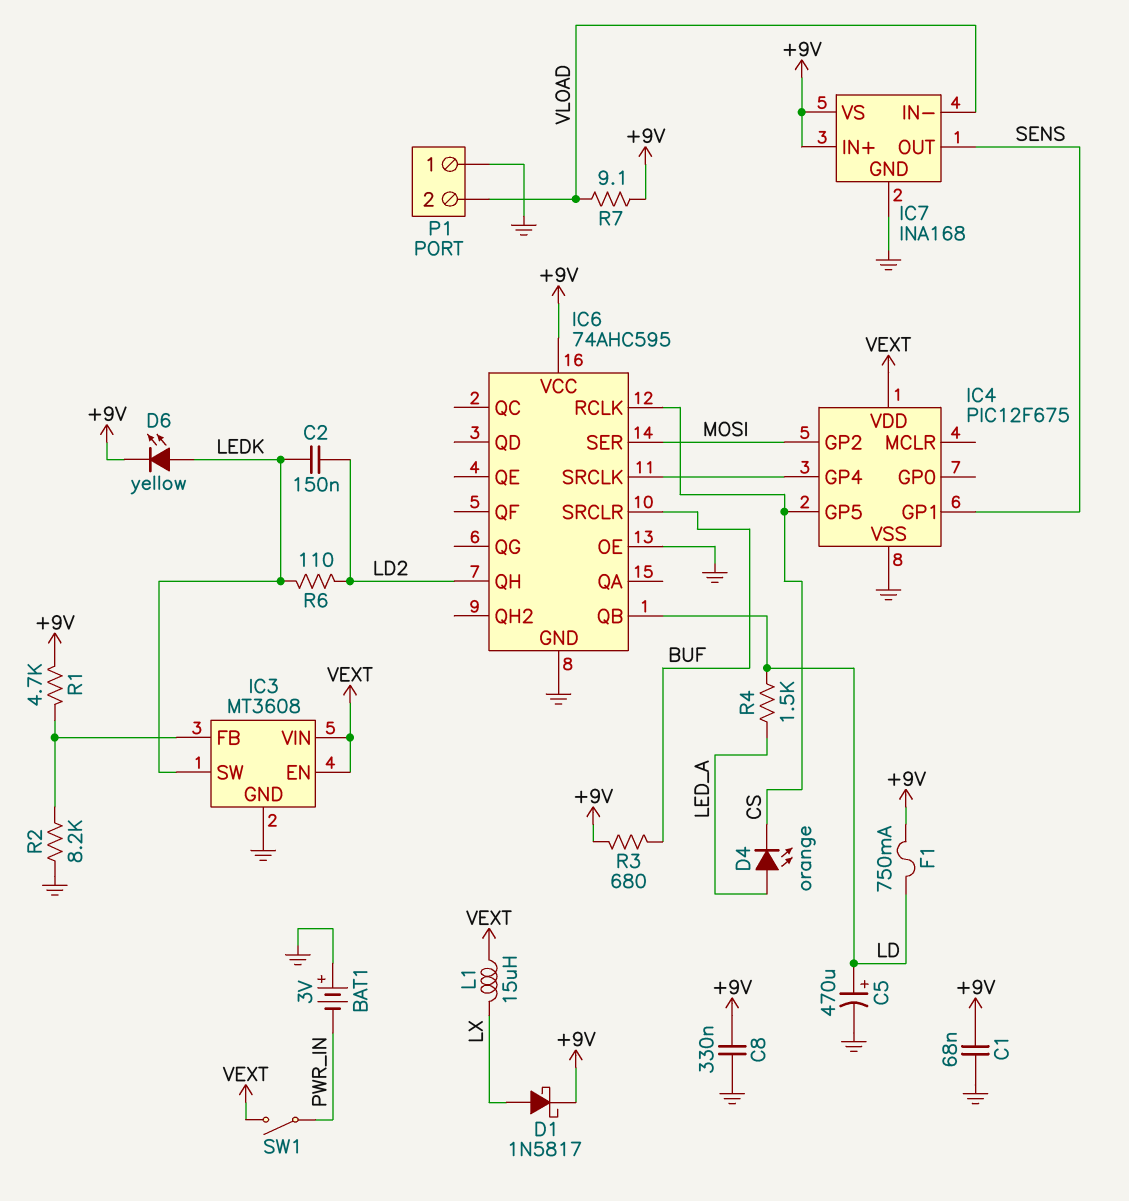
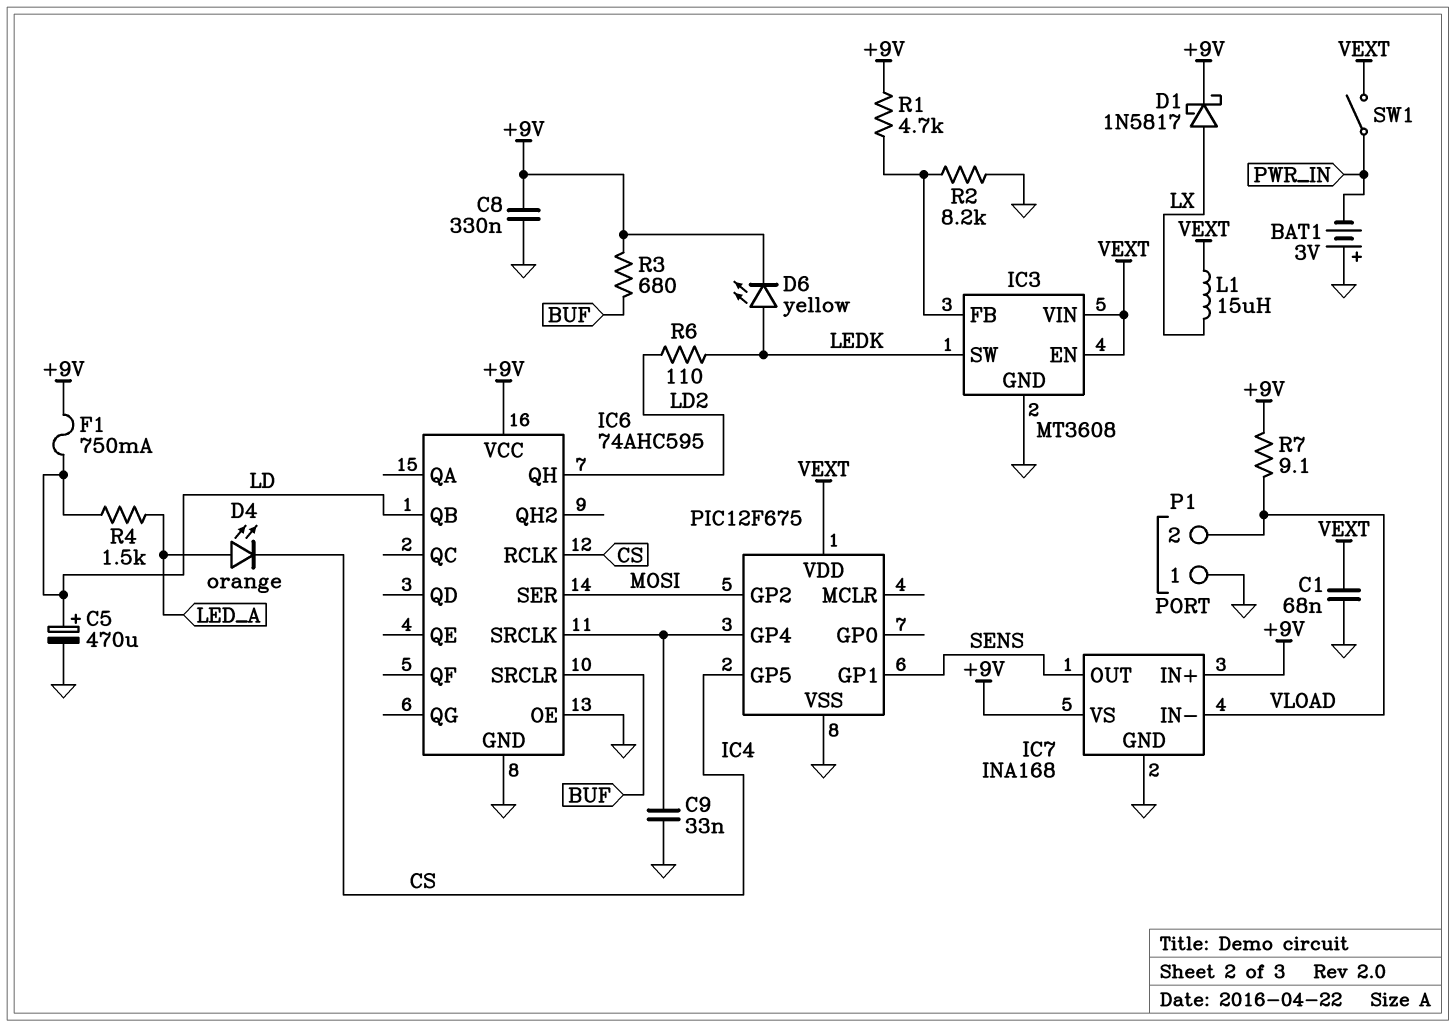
C1: 68nF (+9V, GND) -> 68nF (GND, VEXT)
C2: 150nF (LD2, LEDK) -> none
C9: none -> 33nF (GND, IC4/GP4)

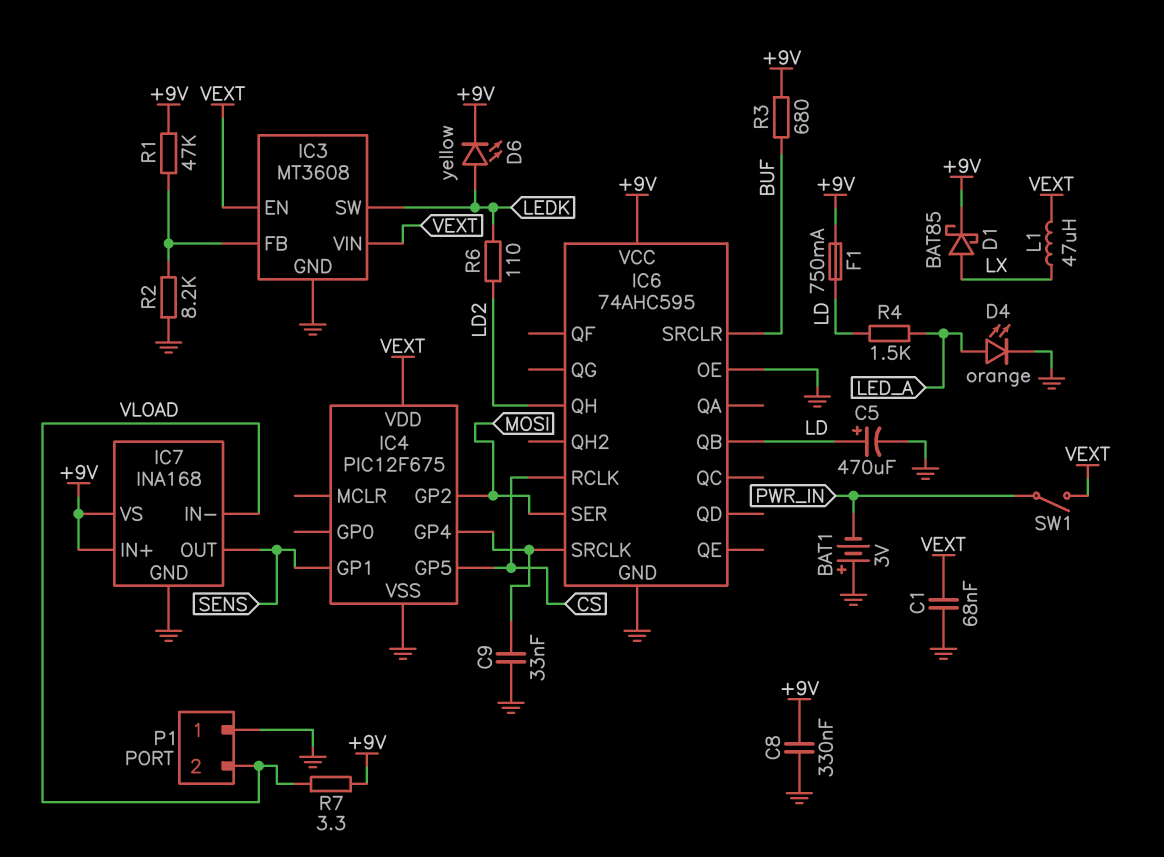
D1: schottky 1N5817 (A LX, K +9V) -> schottky BAT85 (A LX, K +9V)
D4: LED orange (A LED_A, K CS) -> LED orange (A LED_A, K GND)
L1: 15uH (LX, VEXT) -> 47uH (LX, VEXT)
R1: 4.7k (+9V, IC3/FB) -> 47k (+9V, IC3/FB)
R7: 9.1 (+9V, VLOAD) -> 3.3 (+9V, VLOAD)

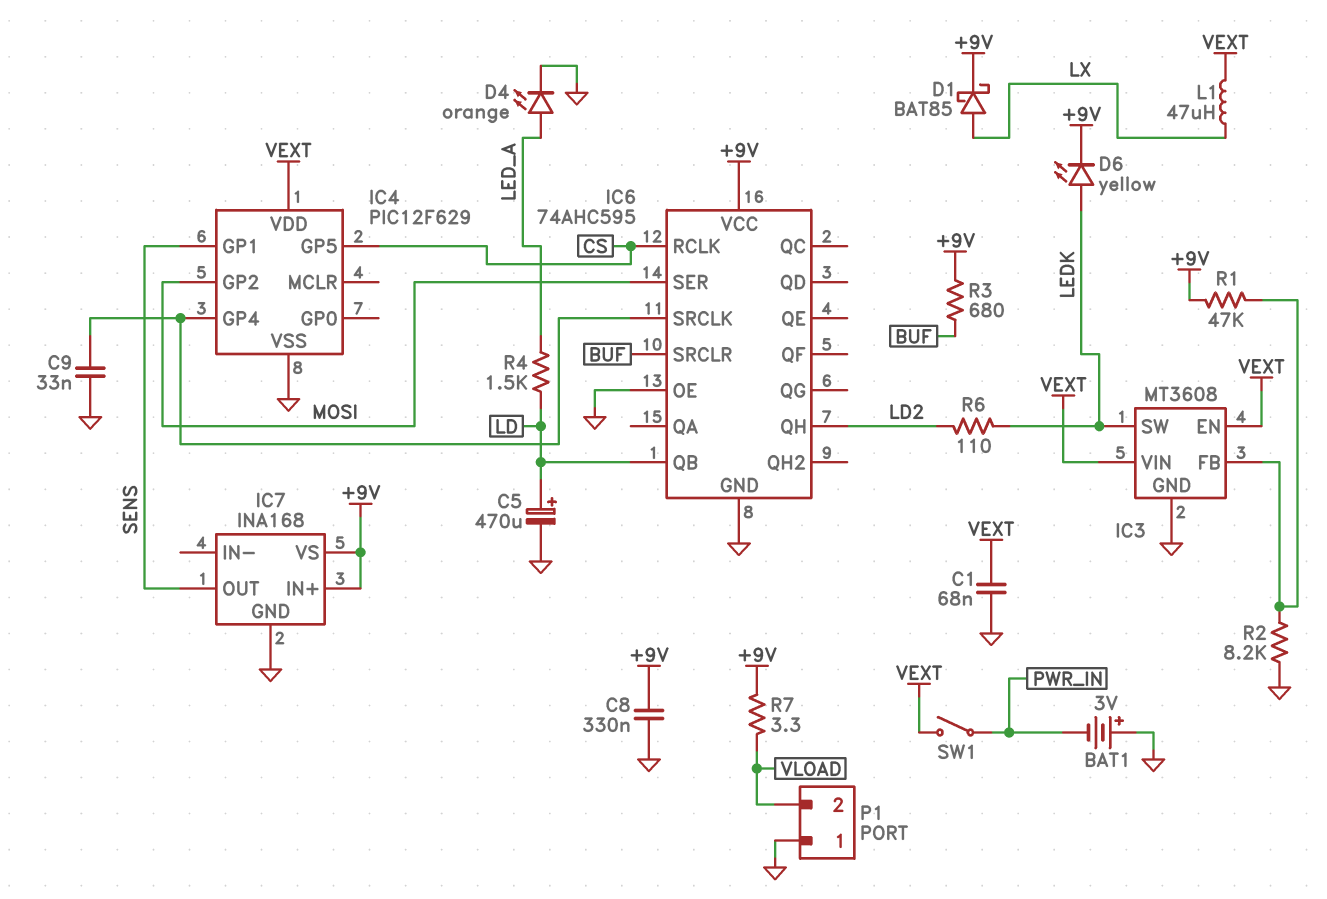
F1: 750mA (+9V, LD) -> none
IC4: PIC12F675 -> PIC12F629
IC7 pin IN-: VLOAD -> none

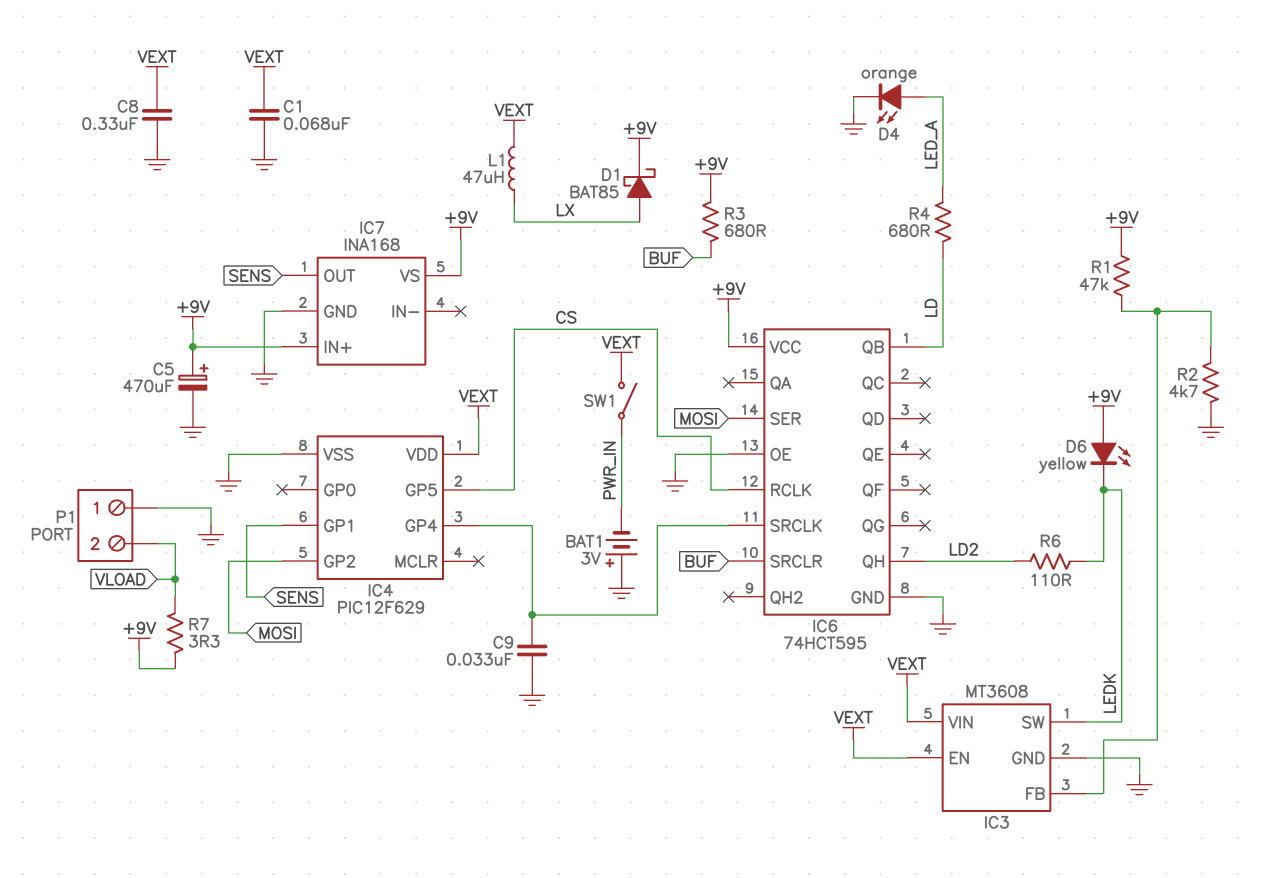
C5: 470uF (plus LD, minus GND) -> 470uF (plus +9V, minus GND)
C8: 330nF (+9V, GND) -> 330nF (GND, VEXT)
D6: LED yellow (A LEDK, K +9V) -> LED yellow (A +9V, K LEDK)
IC6: 74AHC595 -> 74HCT595
R2: 8.2k (GND, IC3/FB) -> 4.7k (GND, IC3/FB)
R4: 1.5k (LD, LED_A) -> 680 (LD, LED_A)

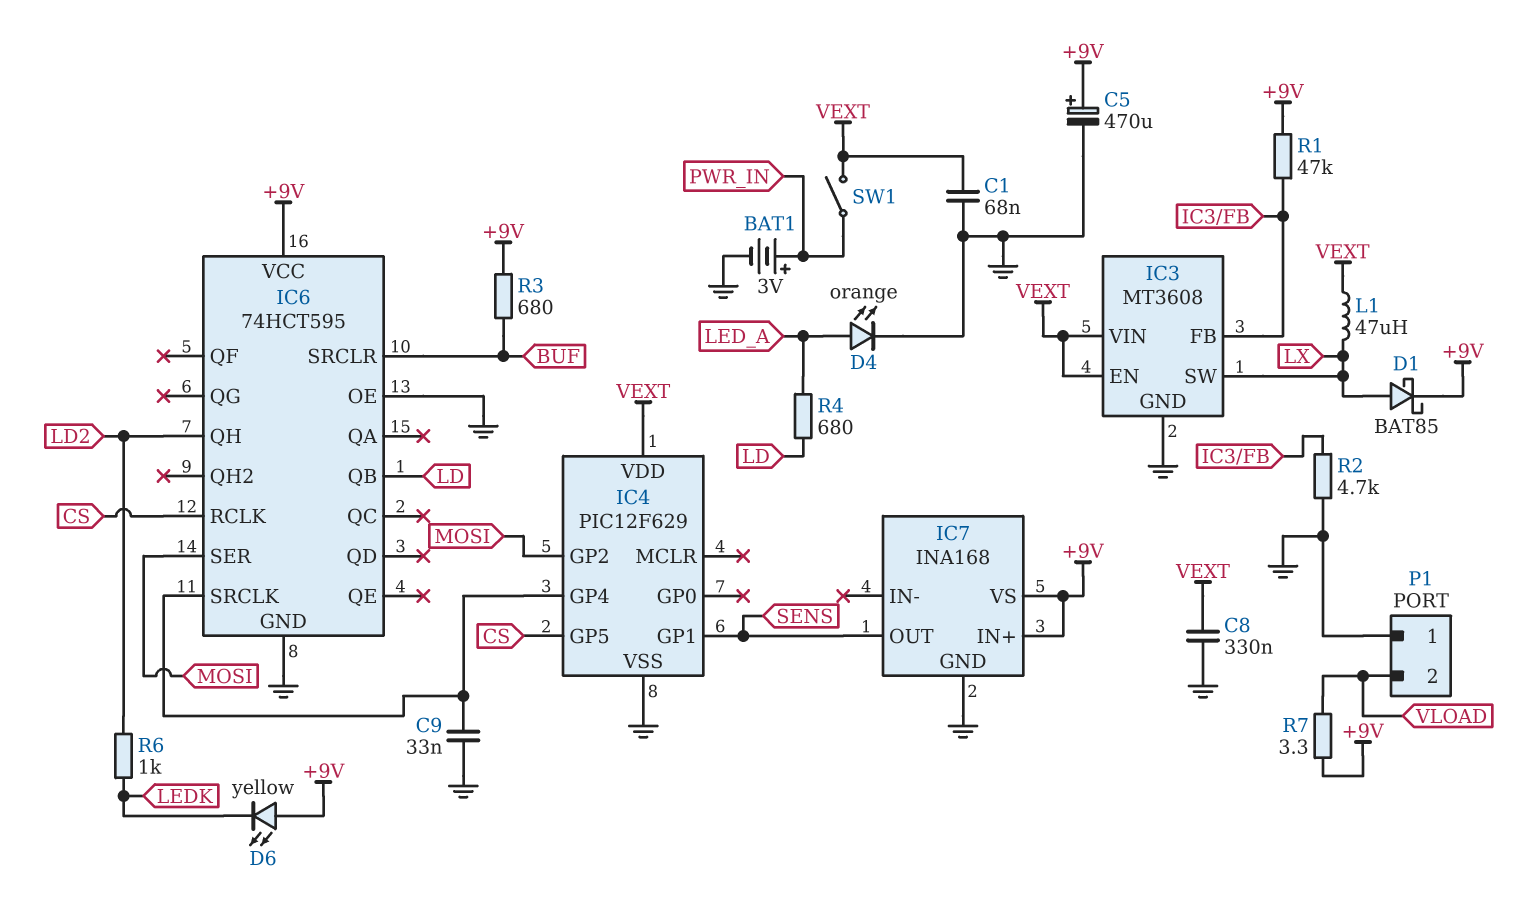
BAT1: 3V (plus GND, minus PWR_IN) -> 3V (plus PWR_IN, minus GND)
IC3 pin SW: LEDK -> LX
R6: 110 (LD2, LEDK) -> 1k (LD2, LEDK)

